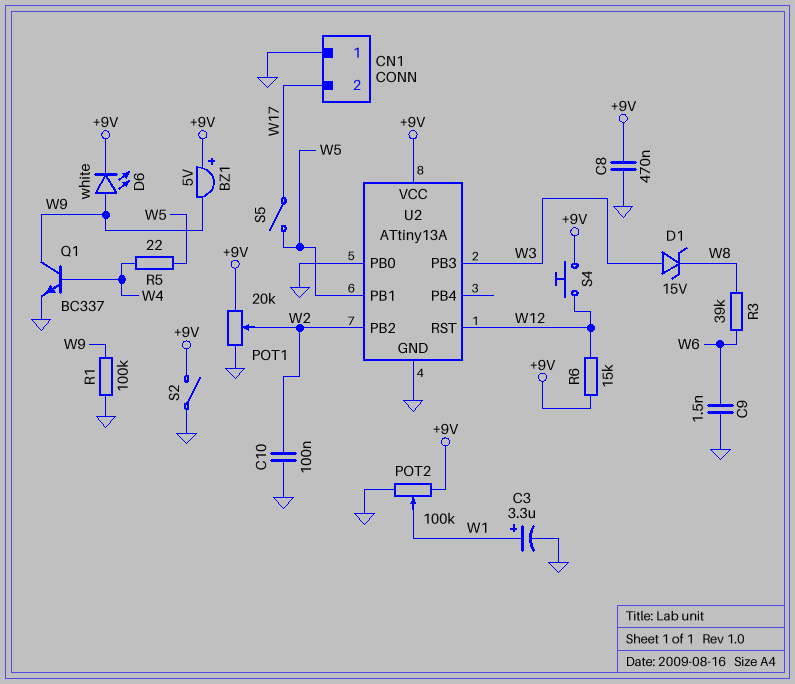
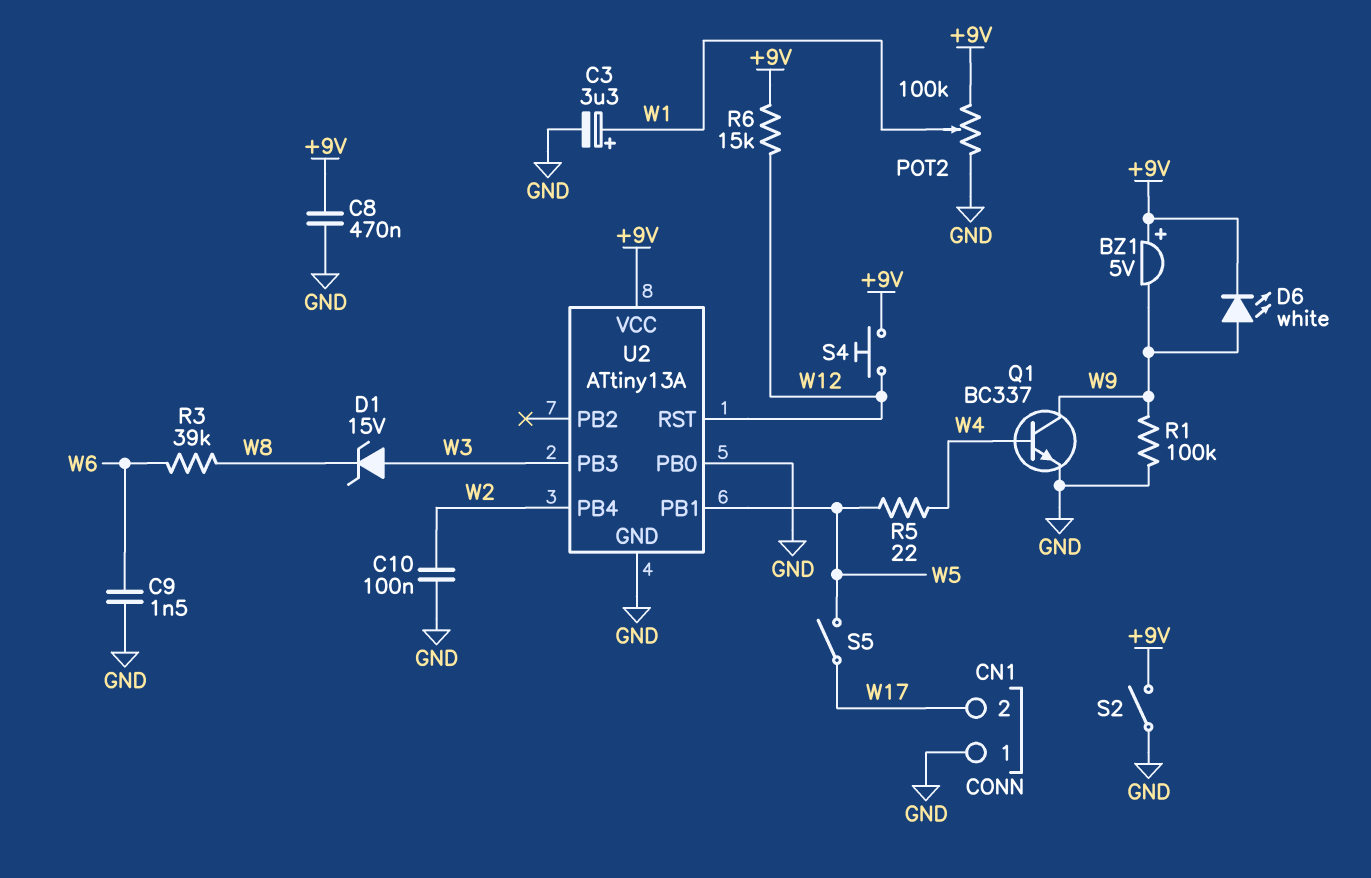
POT1: 20k (+9V, GND, wiper W2) -> none
U2 pin PB2: W2 -> none
U2 pin PB4: none -> W2

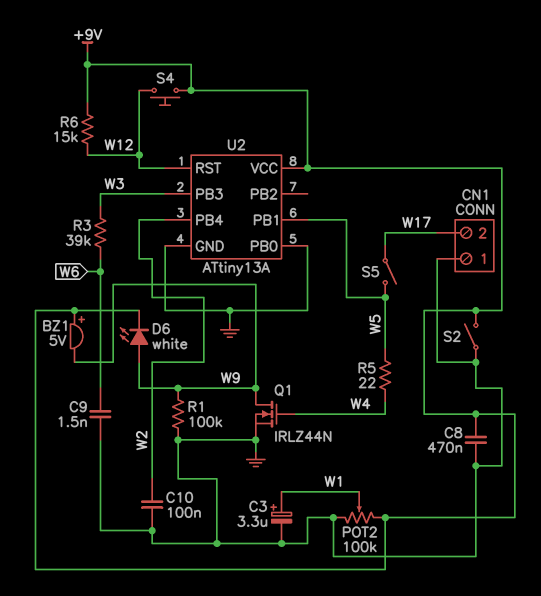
D1: zener 15V (A W3, K W8) -> none
Q1: NPN BC337 (B W4, C W9, E GND) -> NMOS IRLZ44N (G W4, D W9, S GND)
R3: 39k (W6, W8) -> 39k (W3, W6)

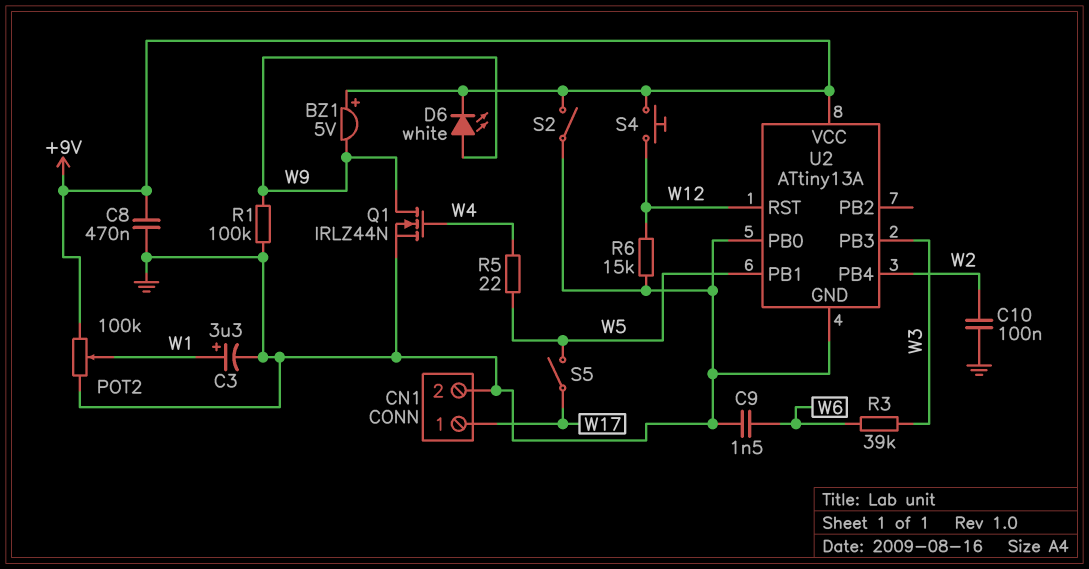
CN1 pin 1: GND -> W17
CN1 pin 2: W17 -> GND
R6: 15k (+9V, W12) -> 15k (GND, W12)

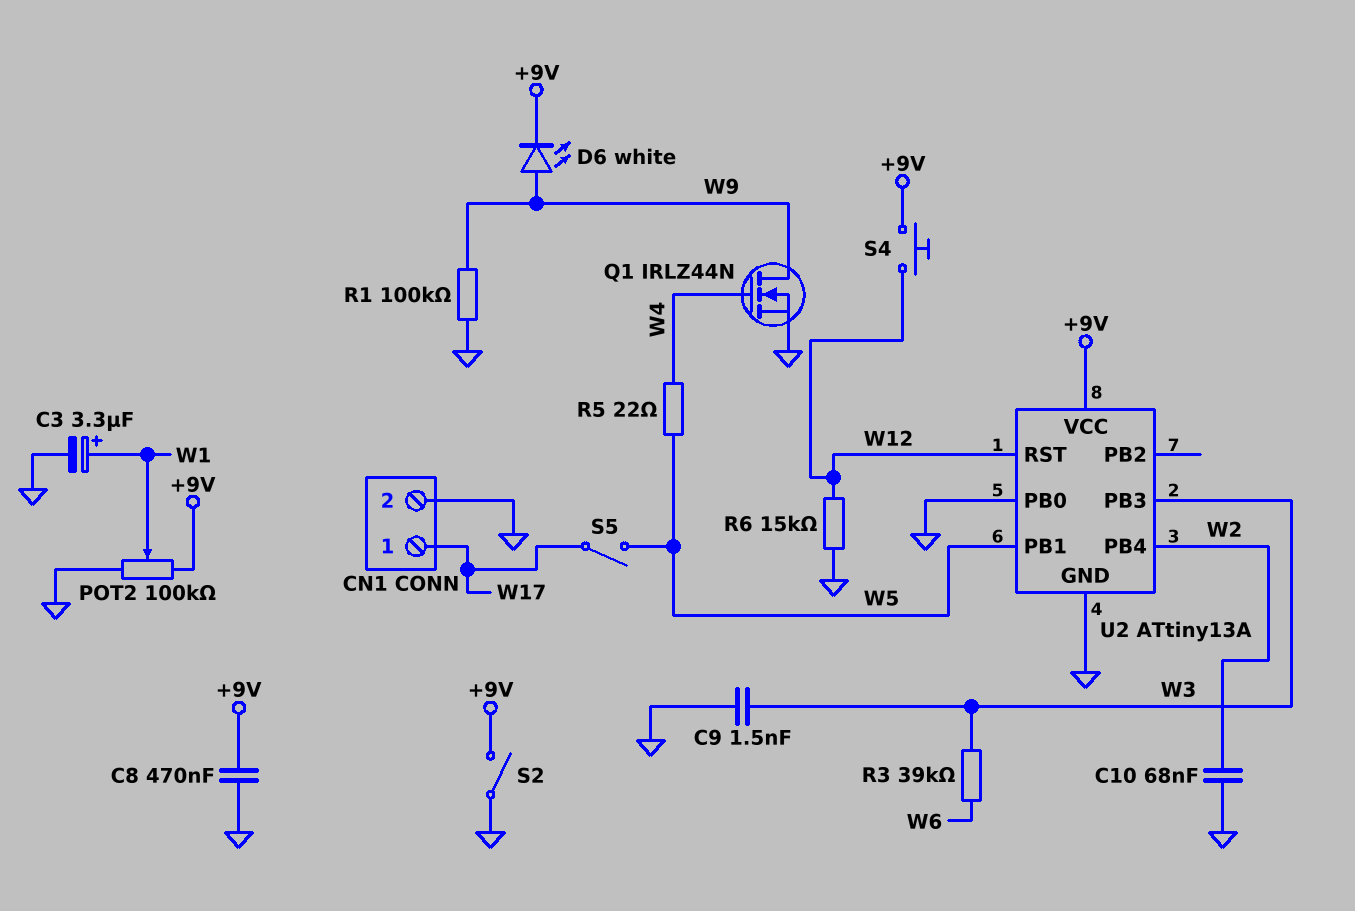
BZ1: buzzer 5V (plus +9V, minus W9) -> none
C9: 1.5nF (GND, W6) -> 1.5nF (GND, W3)
C10: 100nF (GND, W2) -> 68nF (GND, W2)

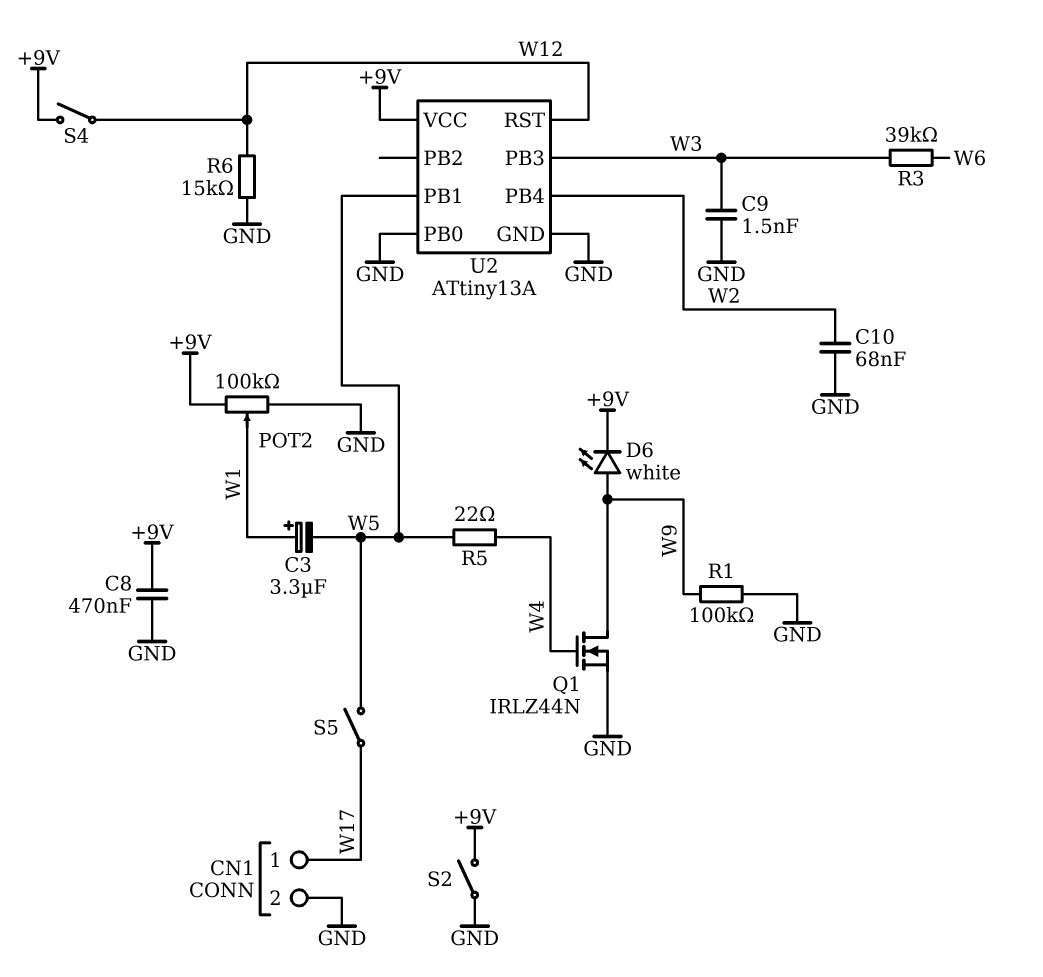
C3: 3.3uF (plus W1, minus GND) -> 3.3uF (plus W1, minus W5)
S4: button (+9V, W12) -> switch (+9V, W12)

